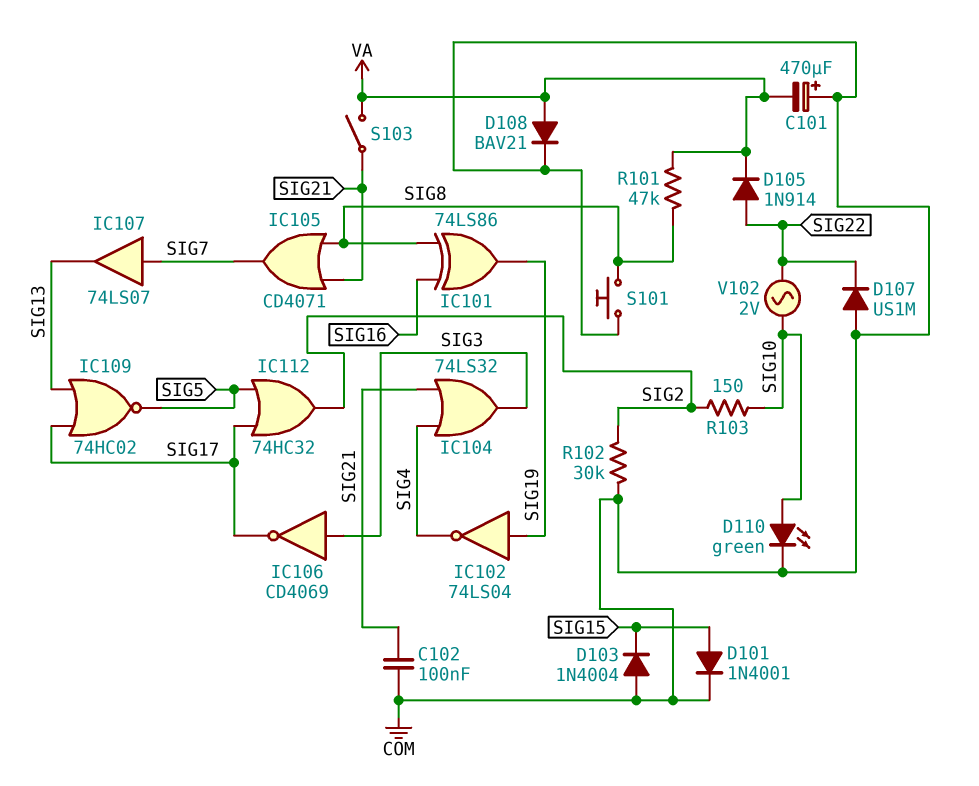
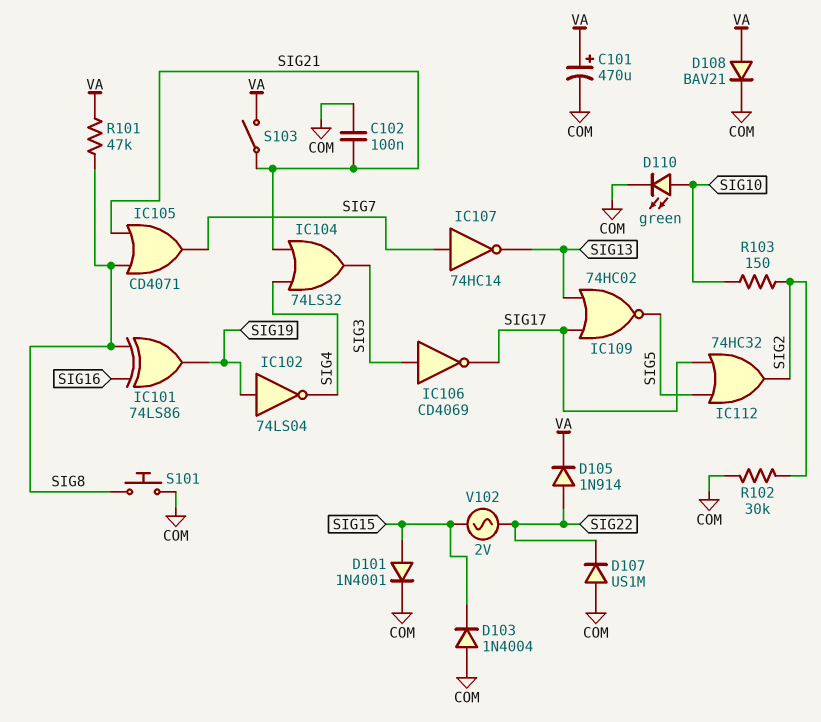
C101: 470uF (plus COM, minus VA) -> 470uF (plus VA, minus COM)
IC107: buffer 74LS07 (in SIG7, out SIG13) -> NOT 74HC14 (in SIG7, out SIG13)
V102: AC 2V (SIG10, SIG22) -> AC 2V (SIG15, SIG22)

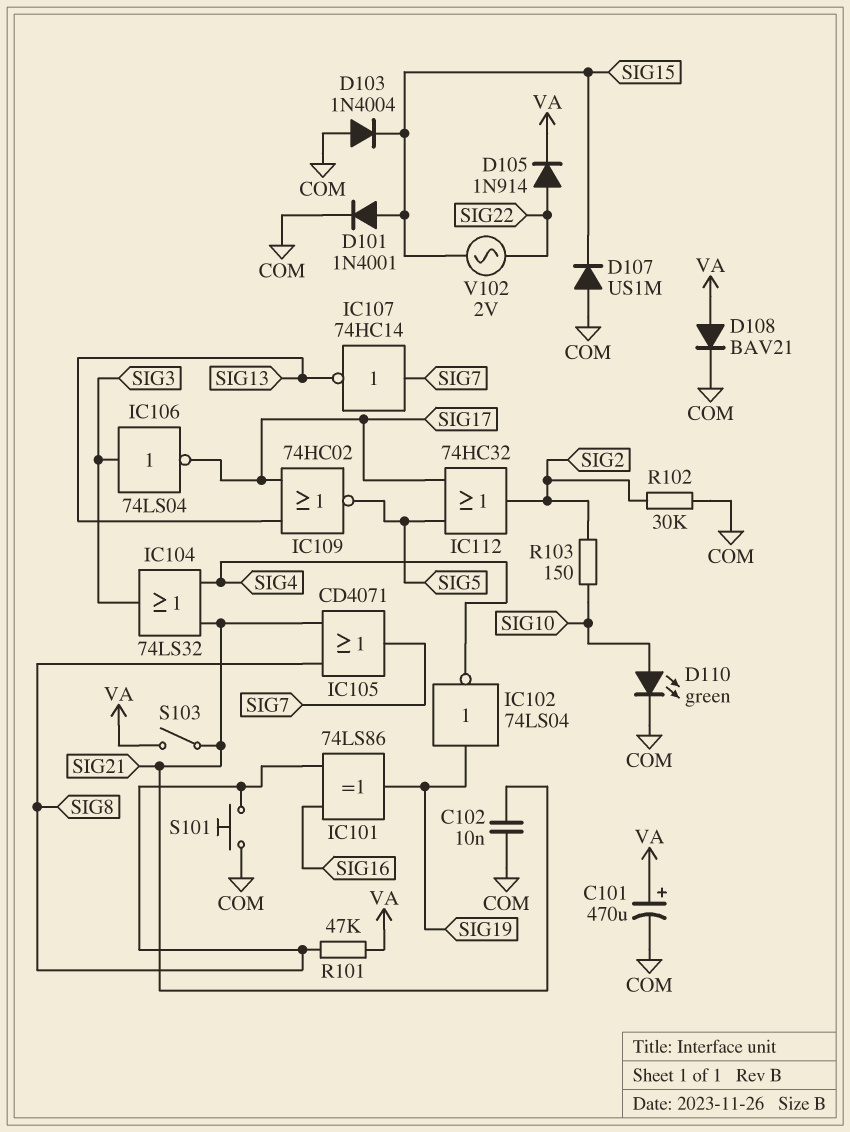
C102: 100nF (COM, SIG21) -> 10nF (COM, SIG21)
D107: diode US1M (A COM, K SIG22) -> diode US1M (A COM, K SIG15)
IC106: NOT CD4069 (in SIG3, out SIG17) -> NOT 74LS04 (in SIG3, out SIG17)

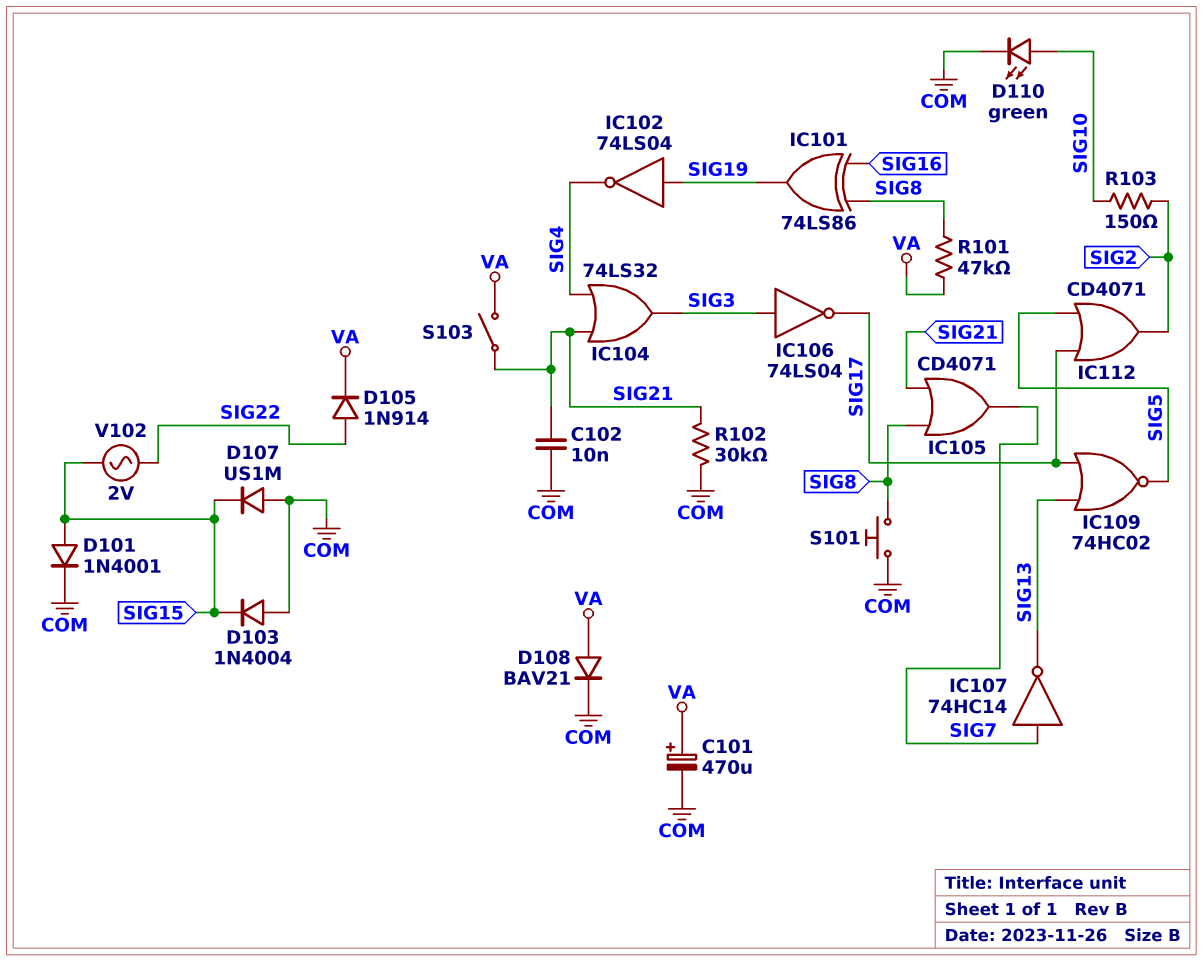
IC112: OR 74HC32 (in SIG5, in SIG17, out SIG2) -> OR CD4071 (in SIG5, in SIG17, out SIG2)
R102: 30k (COM, SIG2) -> 30k (COM, SIG21)

